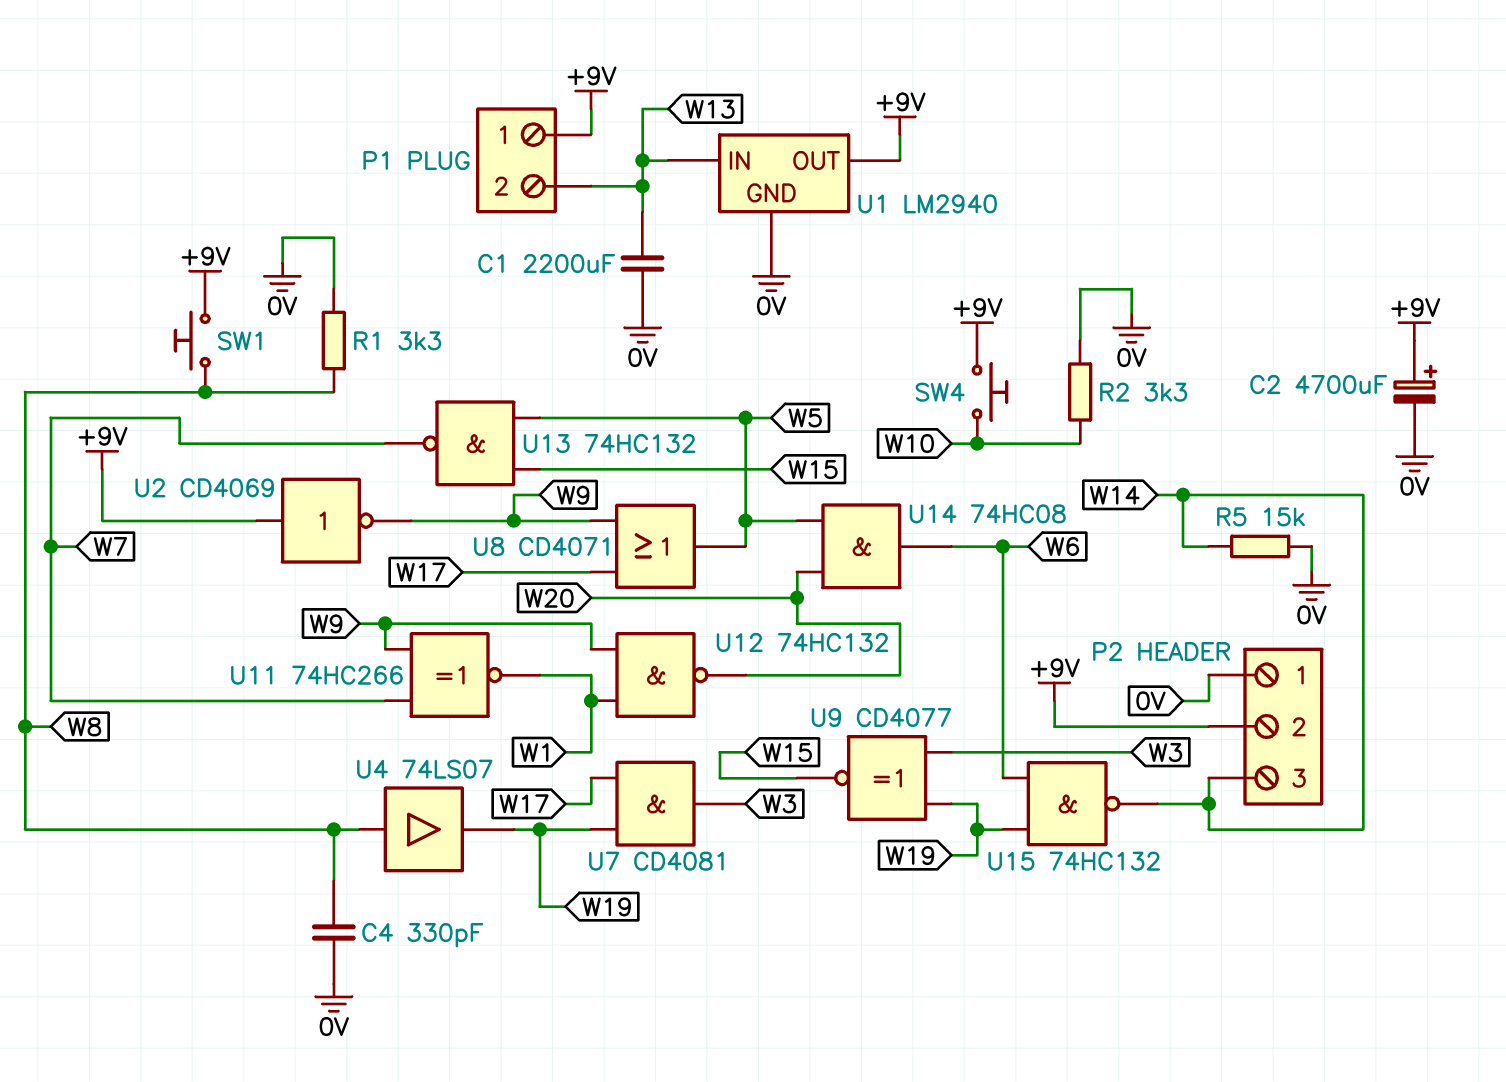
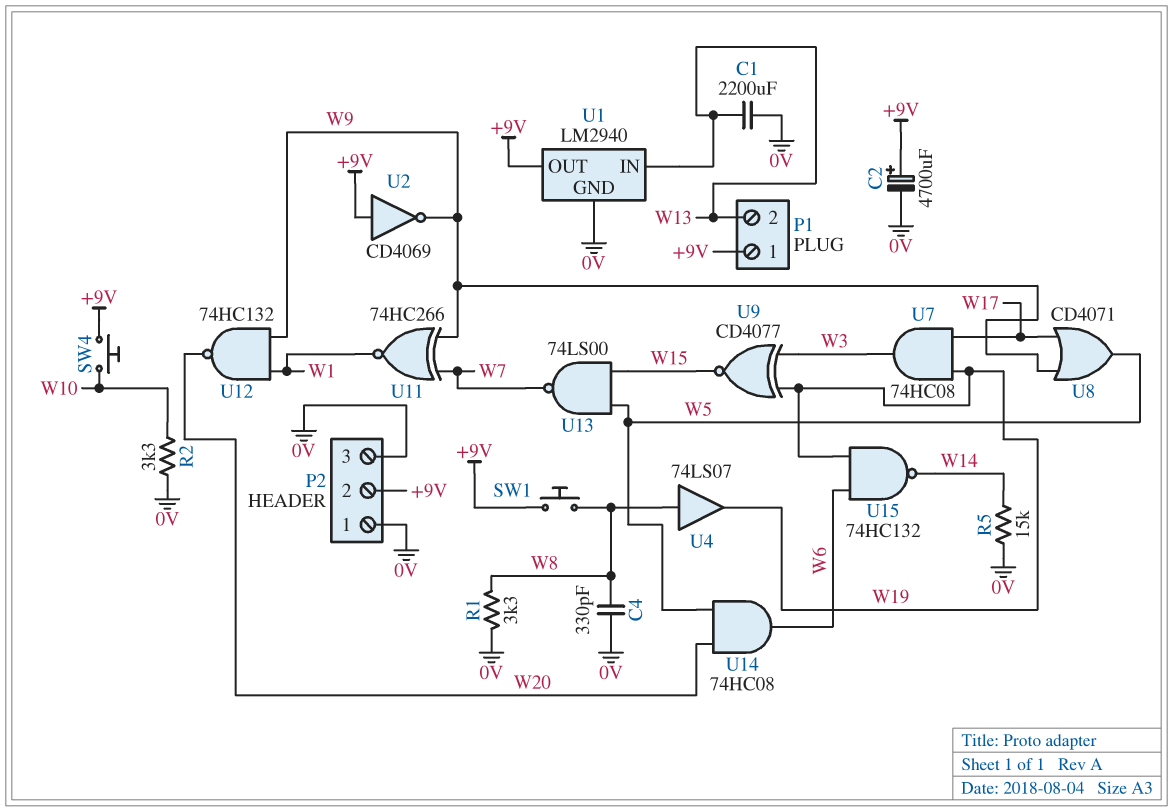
P2 pin 3: W14 -> 0V
U7: AND CD4081 (in W17, in W19, out W3) -> AND 74HC08 (in W17, in W19, out W3)
U13: NAND 74HC132 (in W5, in W15, out W7) -> NAND 74LS00 (in W5, in W15, out W7)

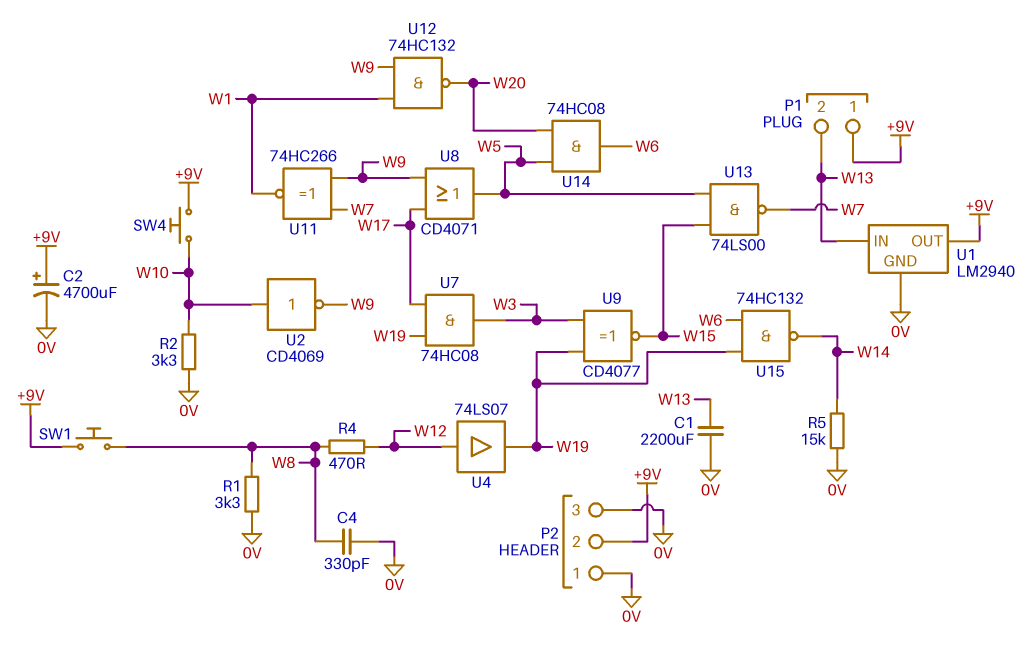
R4: none -> 470 (W8, W12)
U2: NOT CD4069 (in +9V, out W9) -> NOT CD4069 (in W10, out W9)
U4: buffer 74LS07 (in W8, out W19) -> buffer 74LS07 (in W12, out W19)

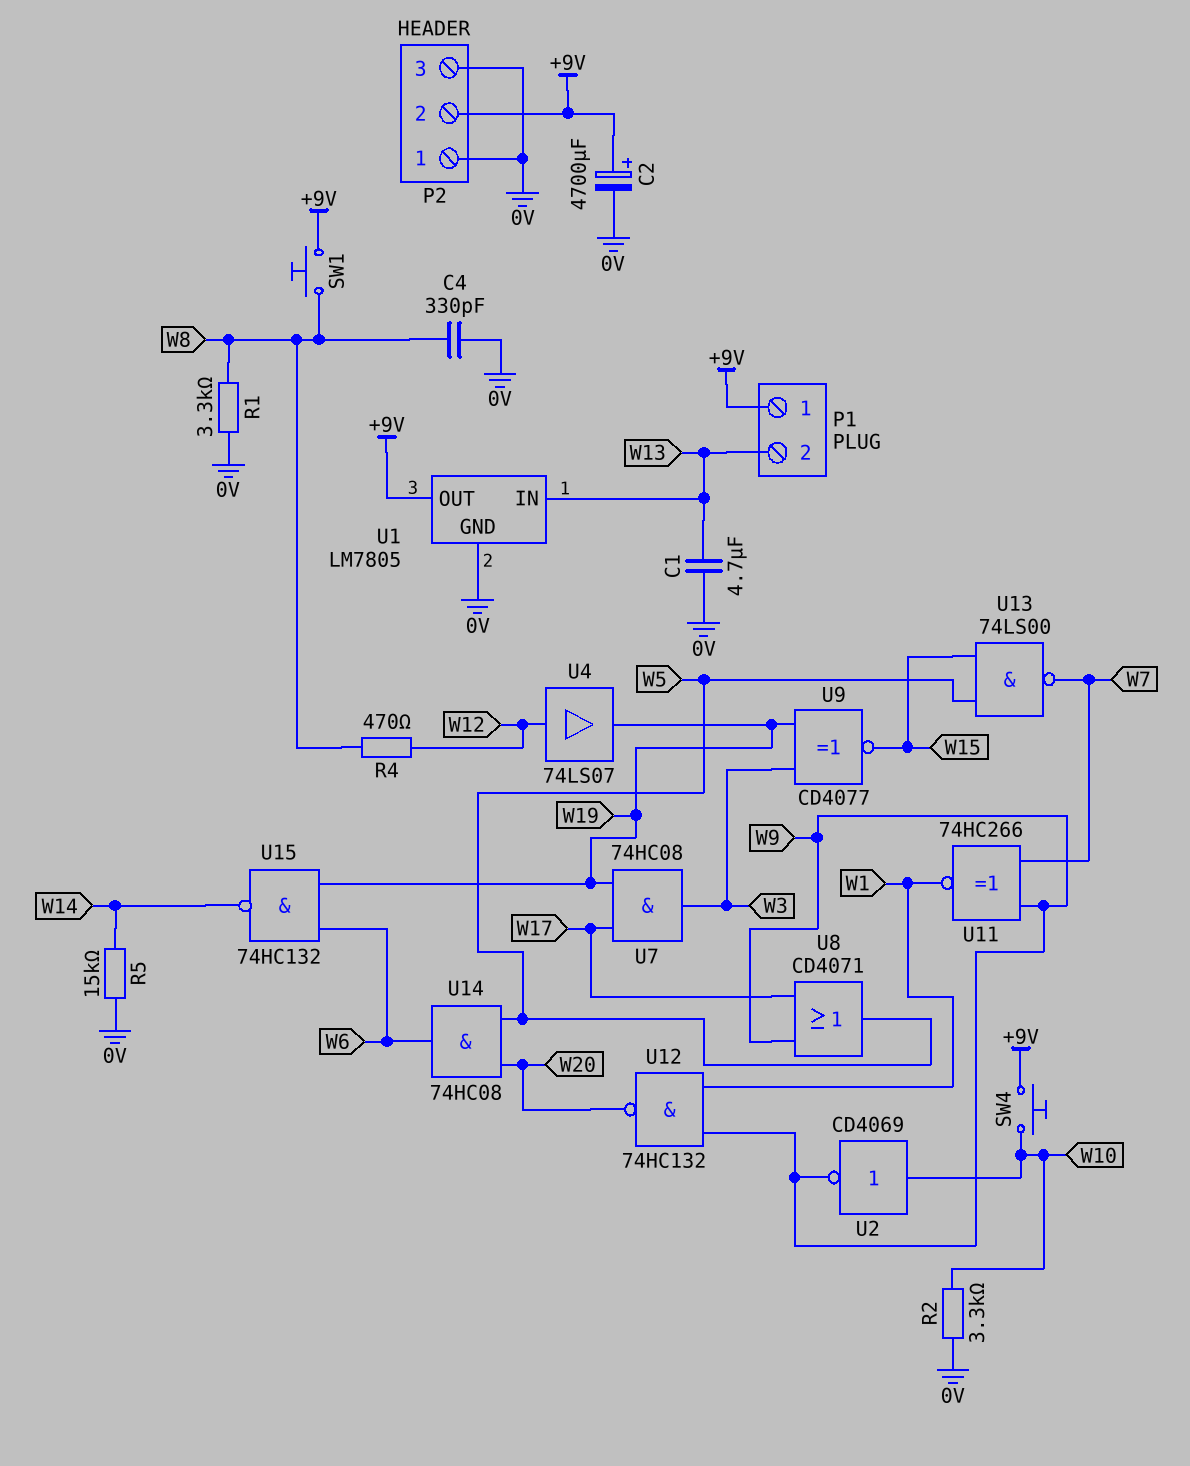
C1: 2200uF (0V, W13) -> 4.7uF (0V, W13)
U1: LM2940 -> LM7805

